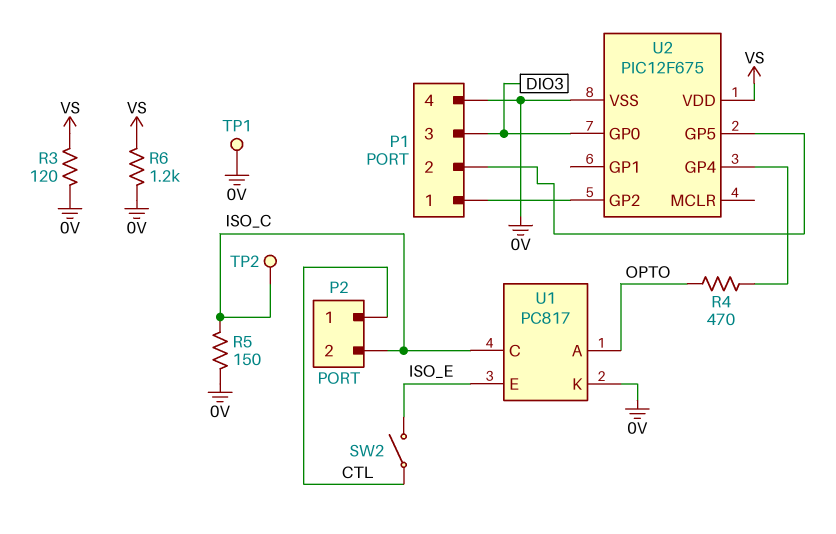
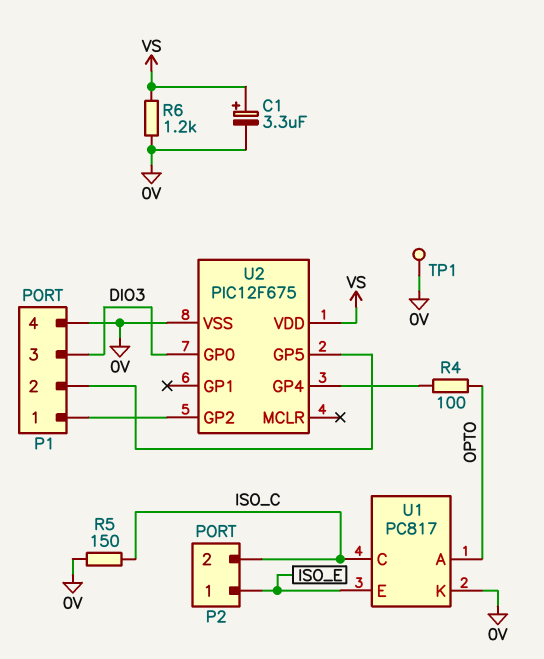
C1: none -> 3.3uF (plus VS, minus 0V)
P2 pin 1: CTL -> ISO_E
R3: 120 (0V, VS) -> none
R4: 470 (OPTO, U2/GP4) -> 100 (OPTO, U2/GP4)
SW2: switch (CTL, ISO_E) -> none
TP2: test point (ISO_C) -> none

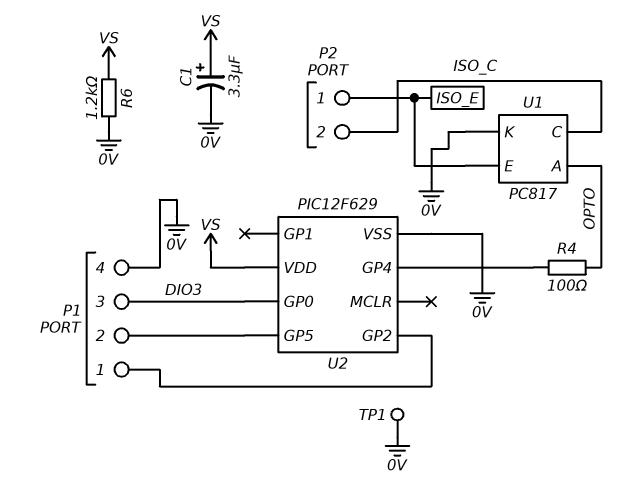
R5: 150 (0V, ISO_C) -> none
U2: PIC12F675 -> PIC12F629

